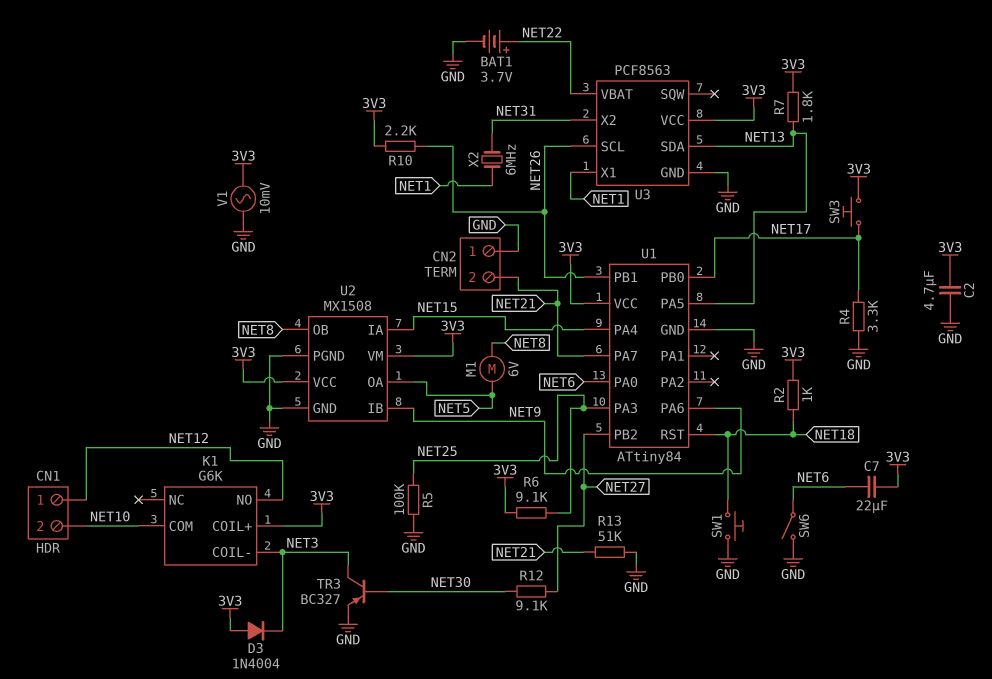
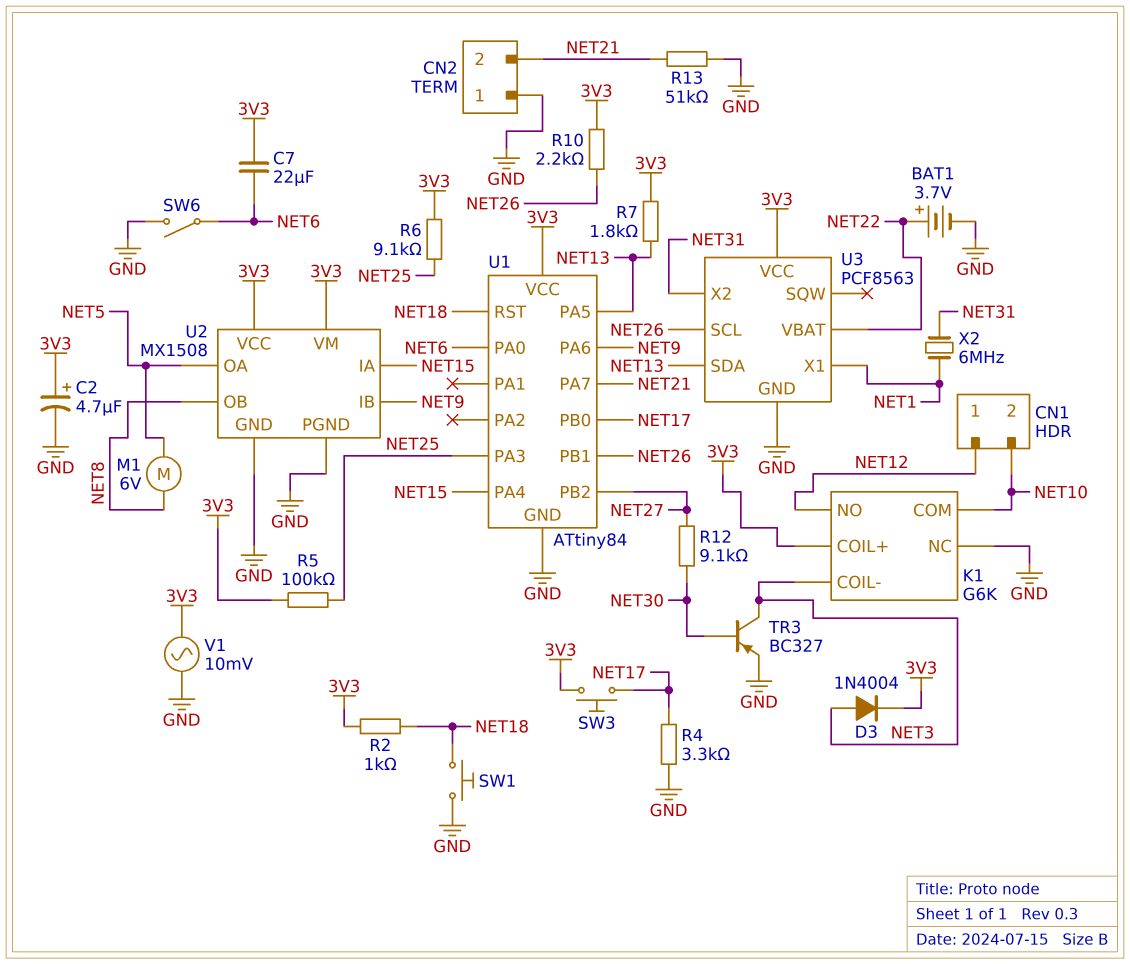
C2: 4.7uF (3V3, GND) -> 4.7uF (plus 3V3, minus GND)
D3: diode 1N4004 (A 3V3, K NET3) -> diode 1N4004 (A NET3, K 3V3)
K1 pin NC: none -> GND
R5: 100k (GND, NET25) -> 100k (3V3, NET25)

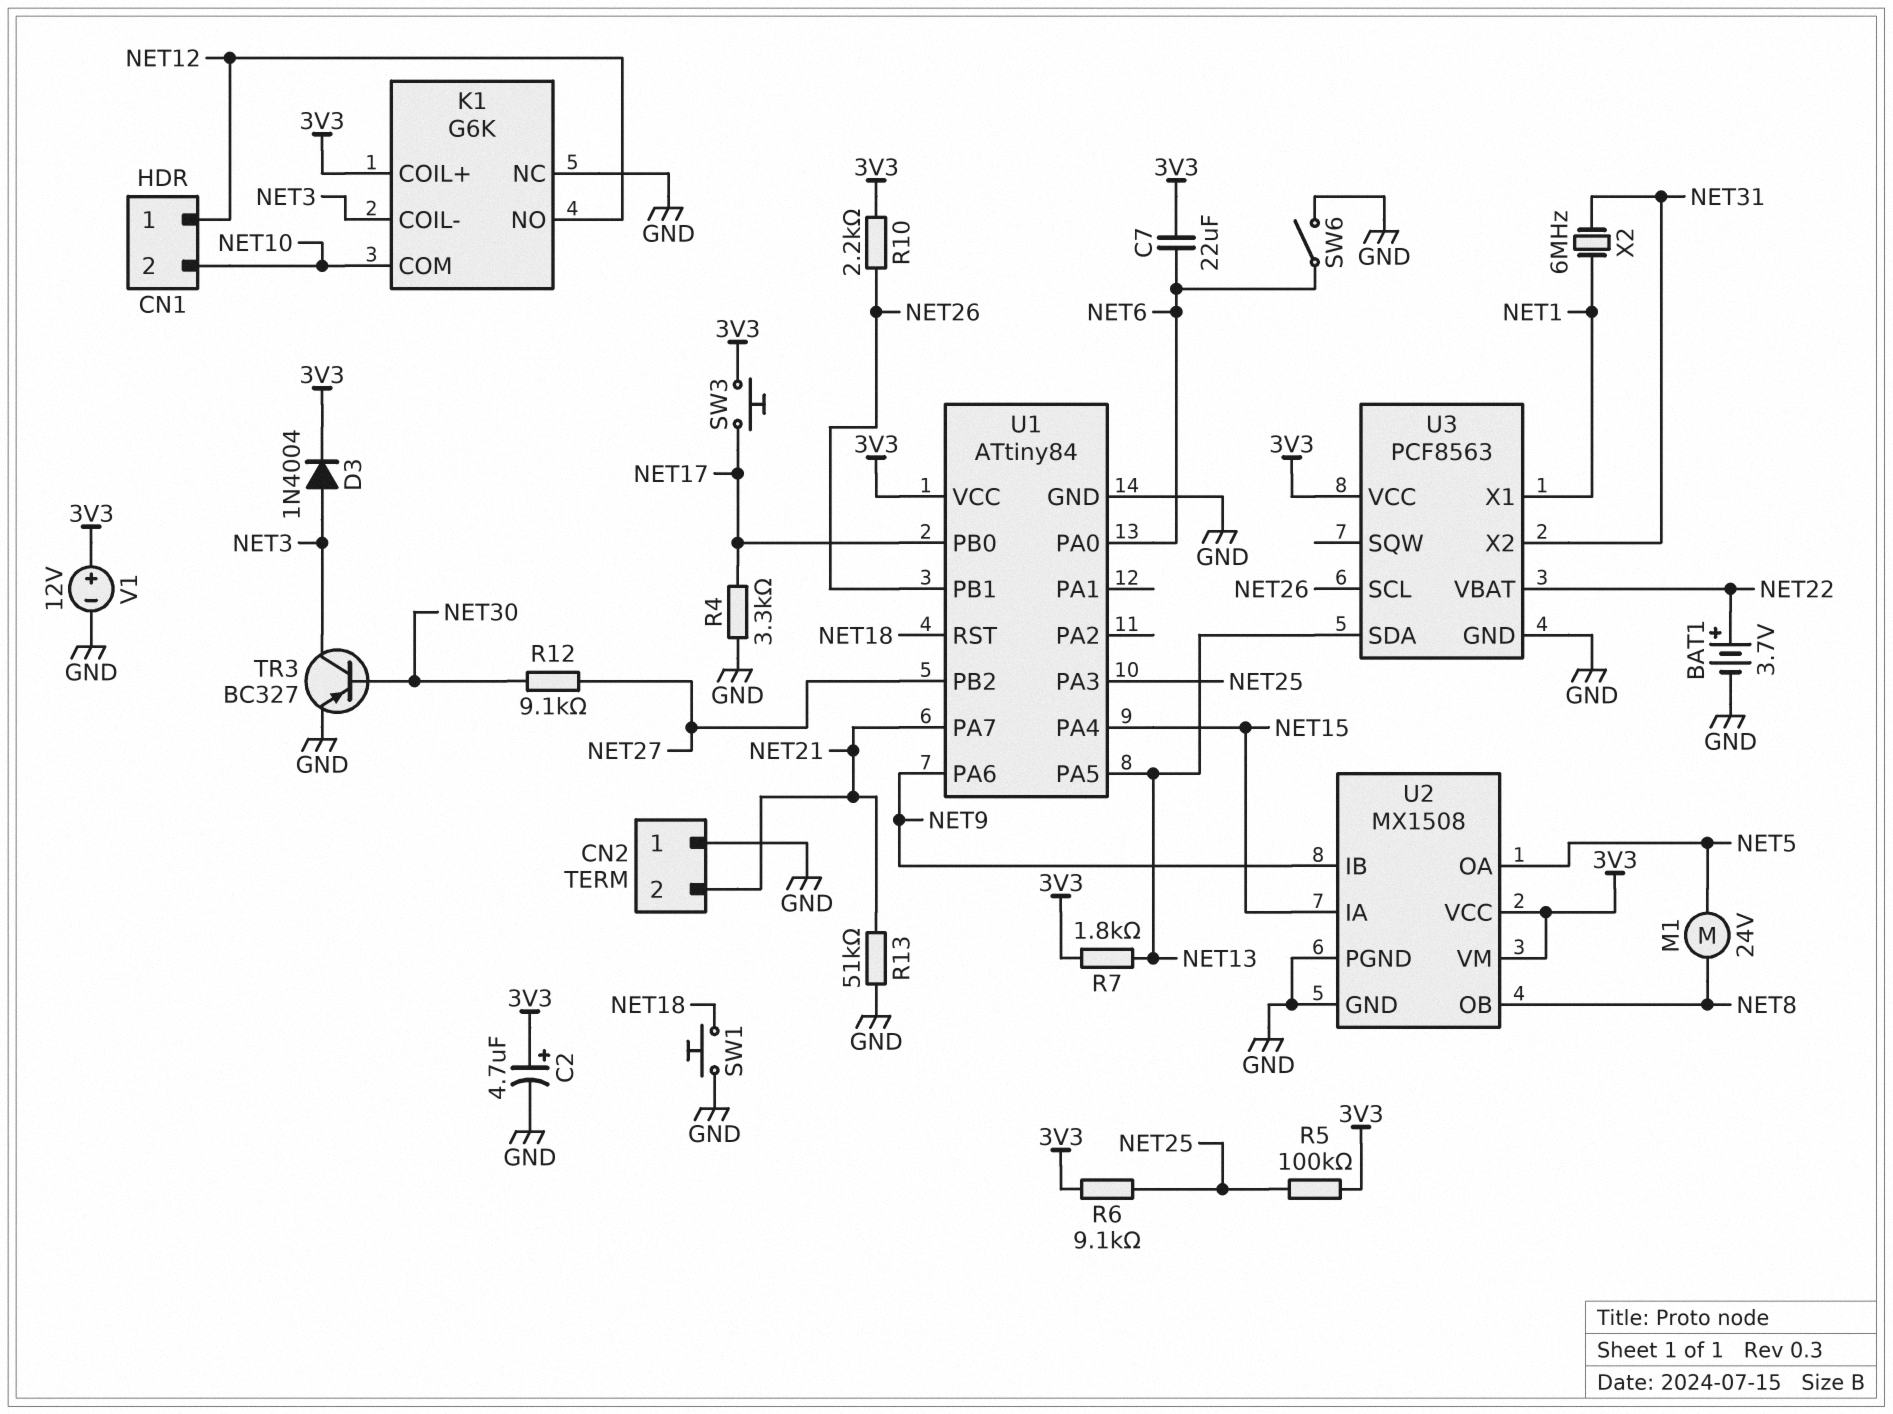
M1: motor 6V (NET5, NET8) -> motor 24V (NET5, NET8)
R2: 1k (3V3, NET18) -> none
V1: AC 10mV (3V3, GND) -> 12V (plus 3V3, minus GND)

